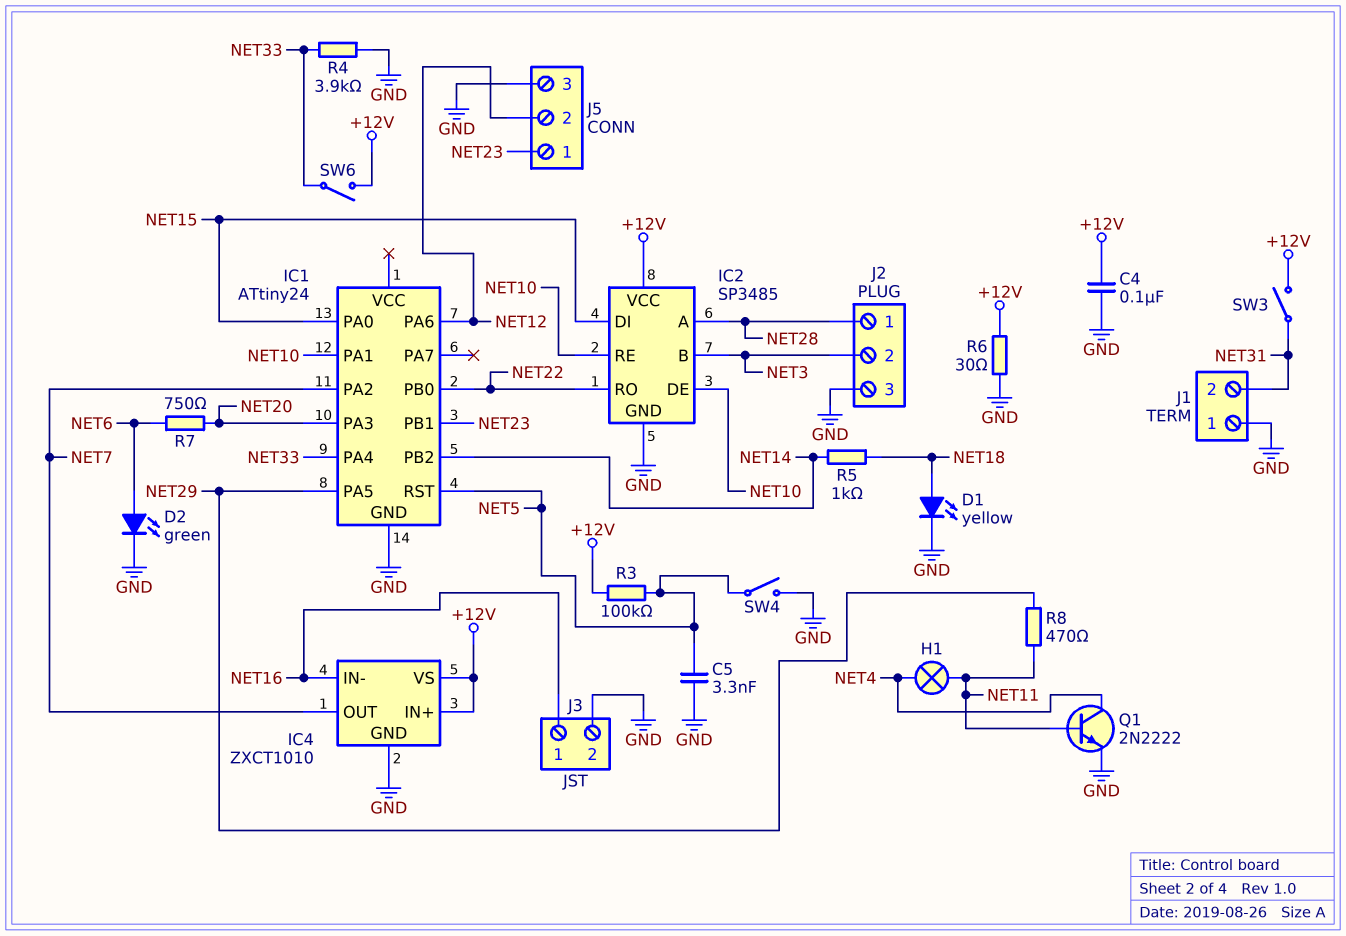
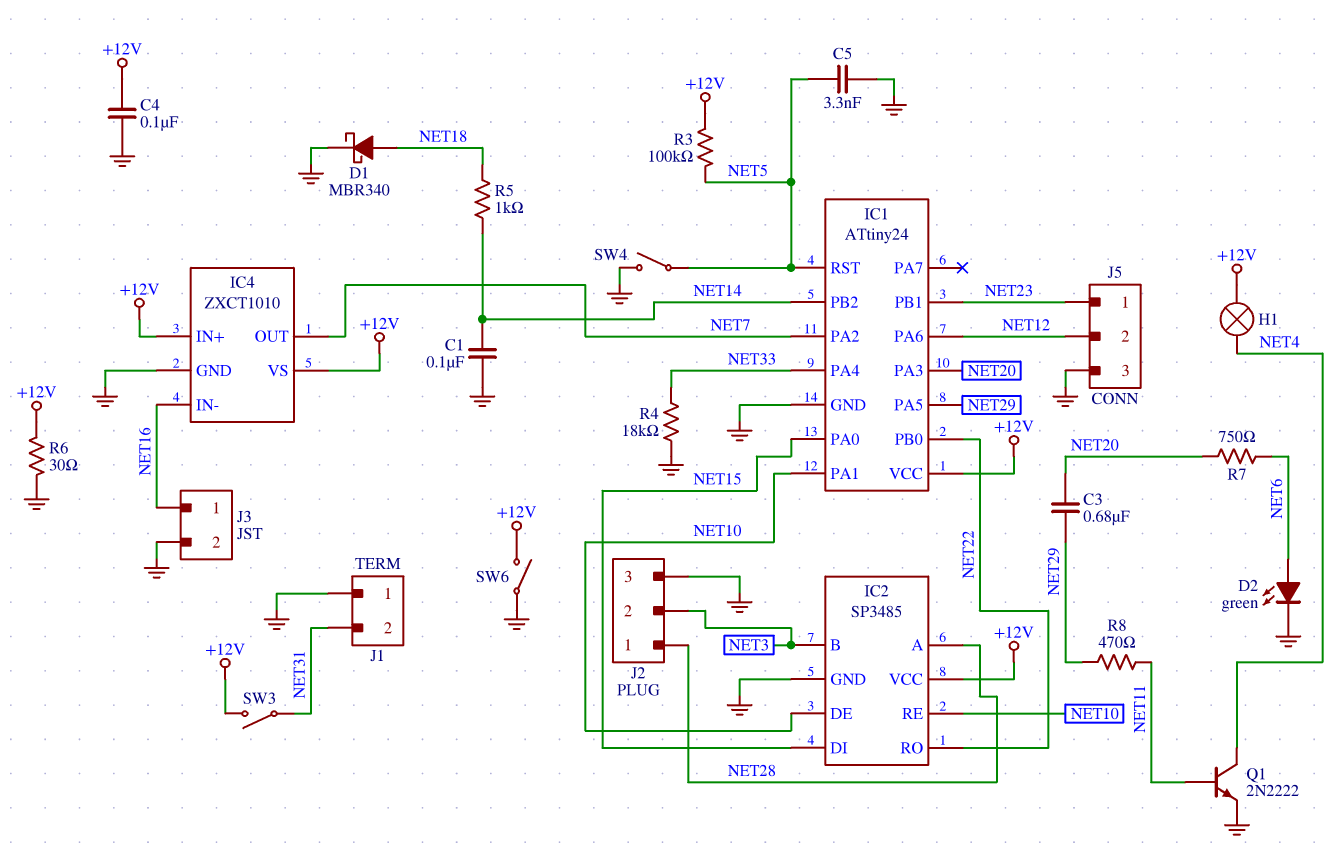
C1: none -> 100nF (GND, NET14)
C3: none -> 680nF (NET20, NET29)
D1: LED yellow (A NET18, K GND) -> schottky MBR340 (A NET18, K GND)
H1: lamp (NET4, NET11) -> lamp (+12V, NET4)
IC1 pin VCC: none -> +12V
R4: 3.9k (GND, NET33) -> 18k (GND, NET33)
SW6: switch (+12V, NET33) -> switch (+12V, GND)

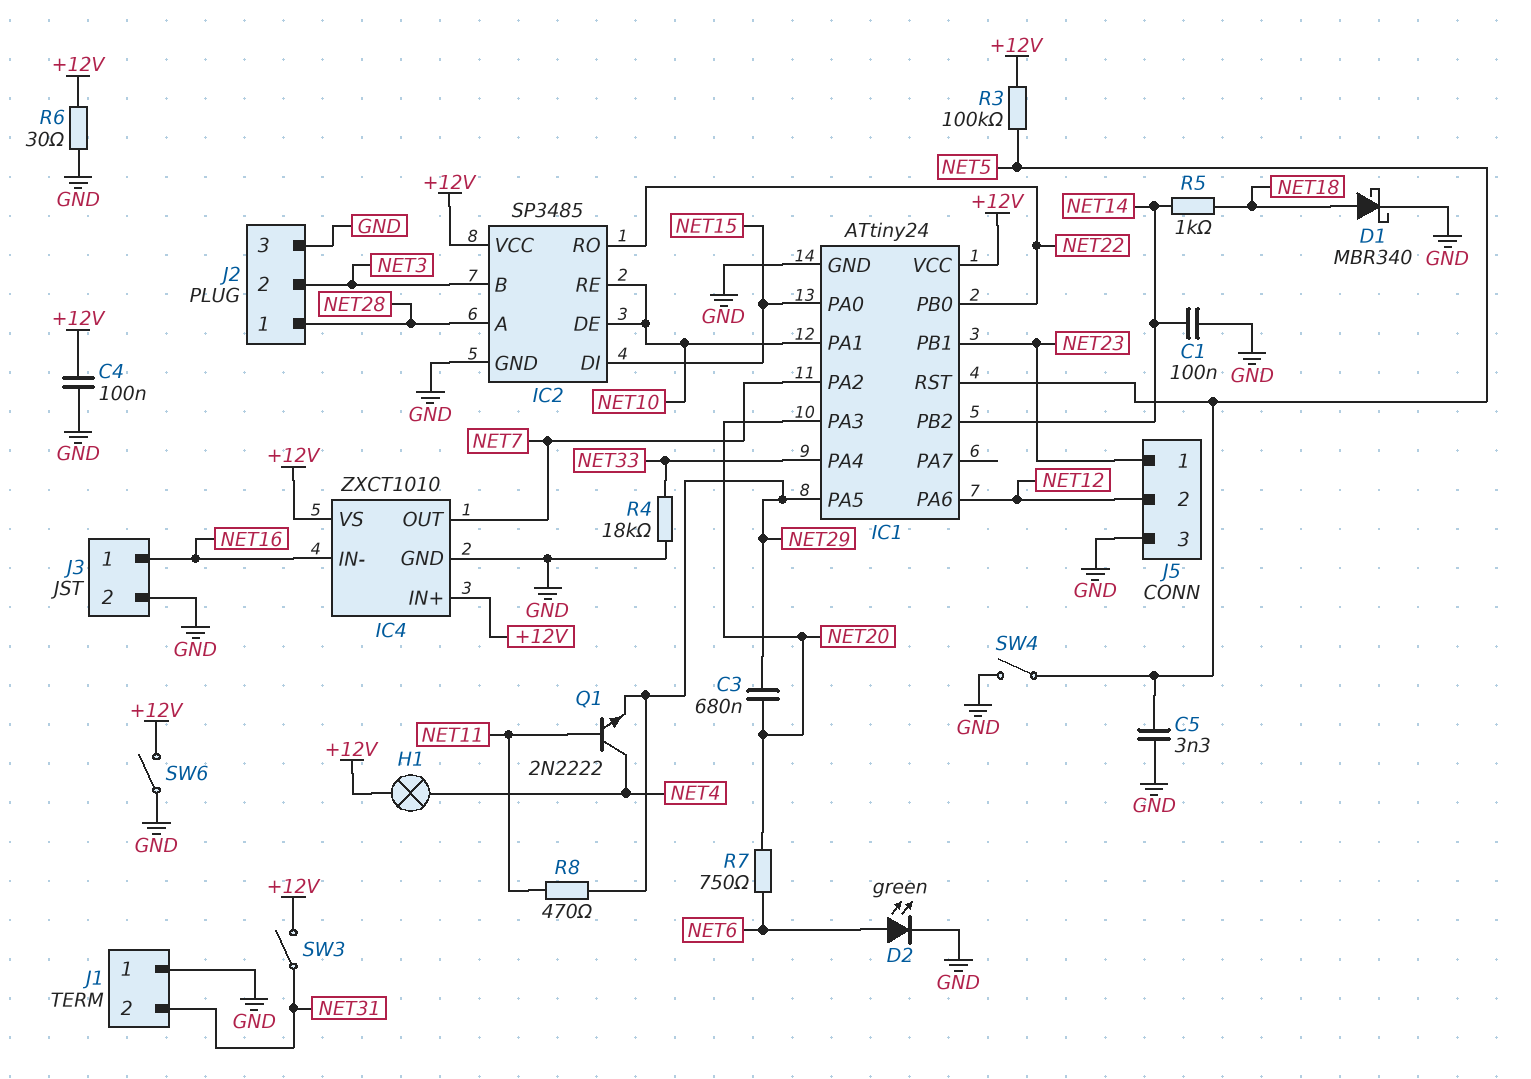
Q1: NPN 2N2222 (B NET11, C NET4, E GND) -> NPN 2N2222 (B NET11, C NET4, E NET29)

